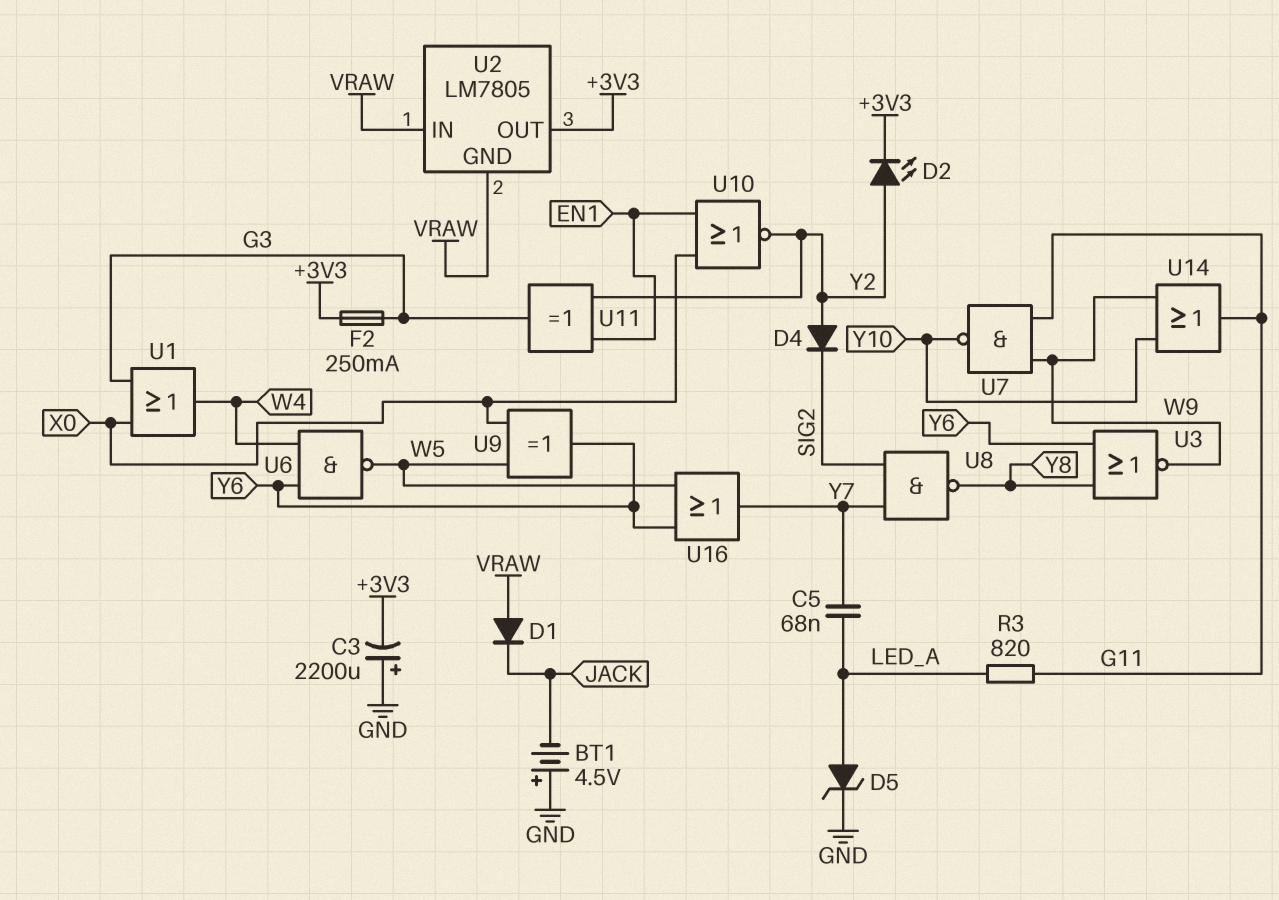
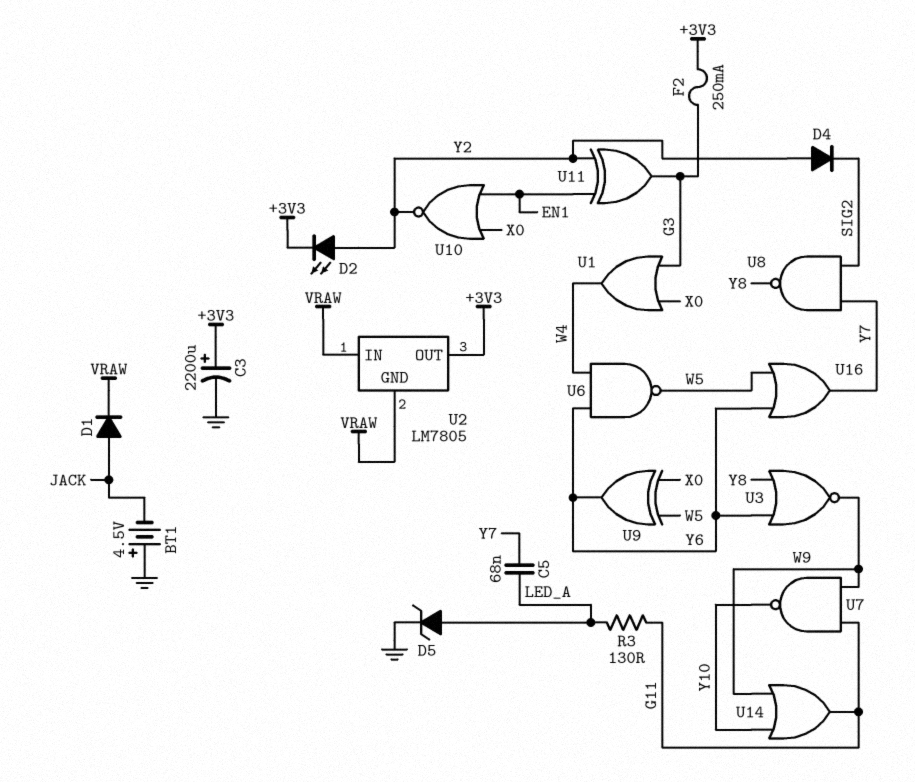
C3: 2200uF (plus GND, minus +3V3) -> 2200uF (plus +3V3, minus GND)
D1: diode (A VRAW, K JACK) -> diode (A JACK, K VRAW)
R3: 820 (G11, LED_A) -> 130 (G11, LED_A)

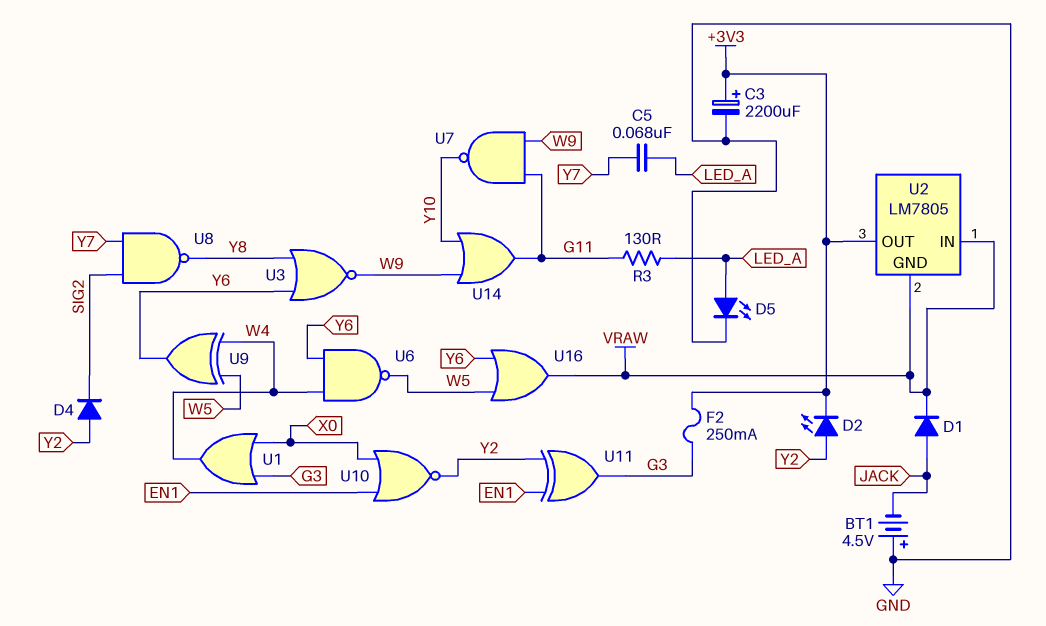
D5: zener (A LED_A, K GND) -> LED (A LED_A, K GND)
U9: XOR (in W5, in X0, out Y6) -> XOR (in W4, in W5, out Y6)
U16: OR (in W5, in Y6, out Y7) -> OR (in W5, in Y6, out VRAW)

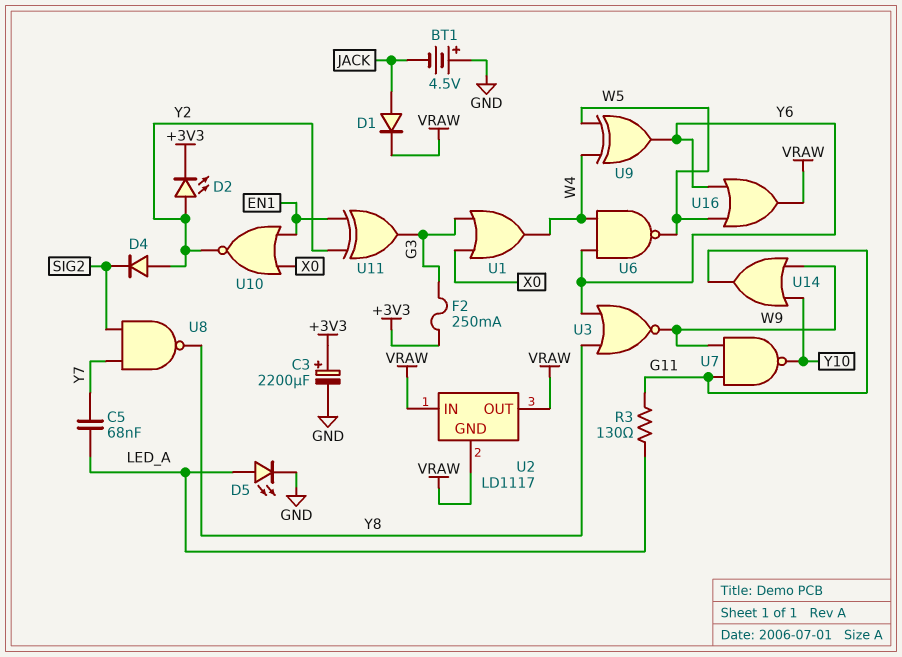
U2: LM7805 -> LD1117
U2 pin OUT: +3V3 -> VRAW

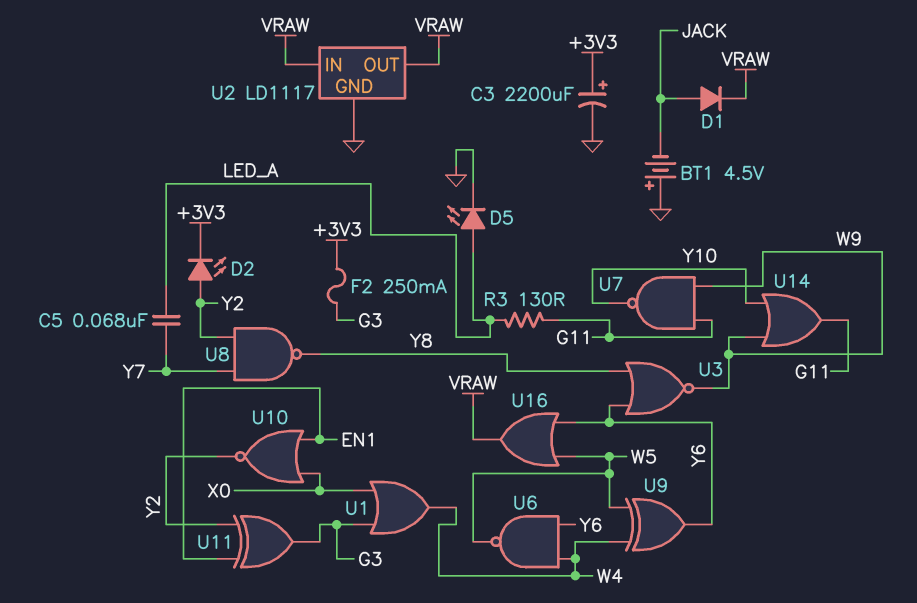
D4: diode (A Y2, K SIG2) -> none
U2 pin GND: VRAW -> GND
U8: NAND (in SIG2, in Y7, out Y8) -> NAND (in Y2, in Y7, out Y8)

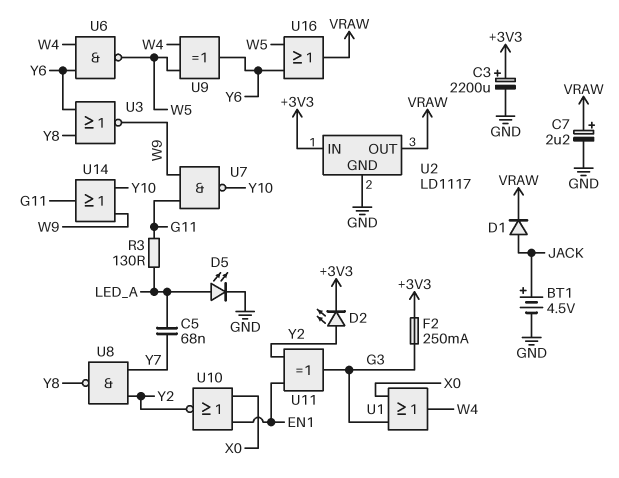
BT1: 4.5V (plus GND, minus JACK) -> 4.5V (plus JACK, minus GND)
C7: none -> 2.2uF (plus VRAW, minus GND)
U2 pin IN: VRAW -> +3V3

